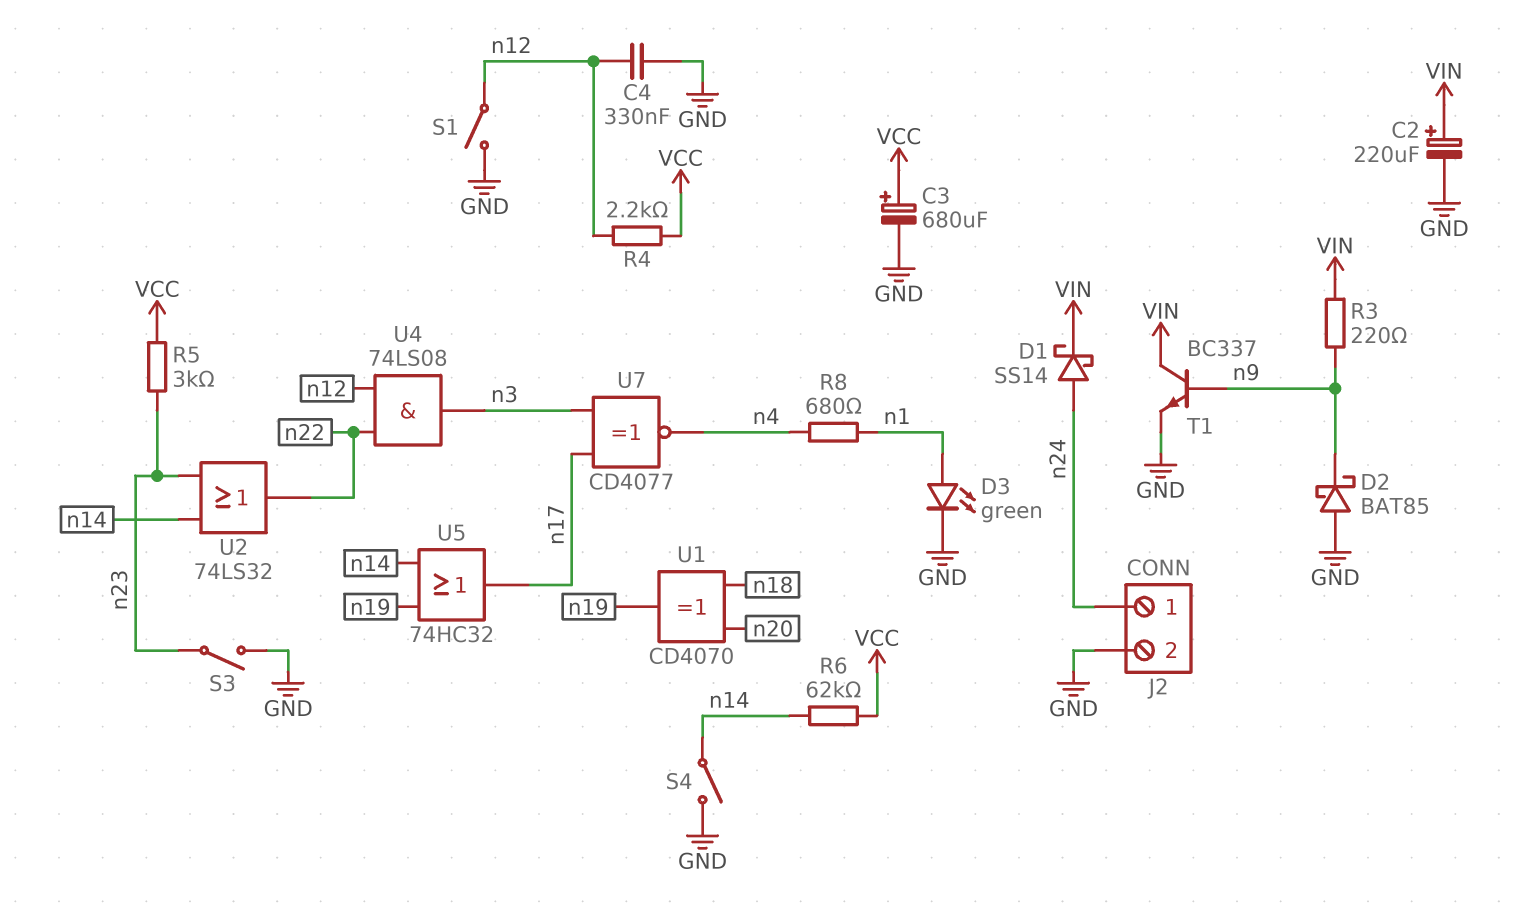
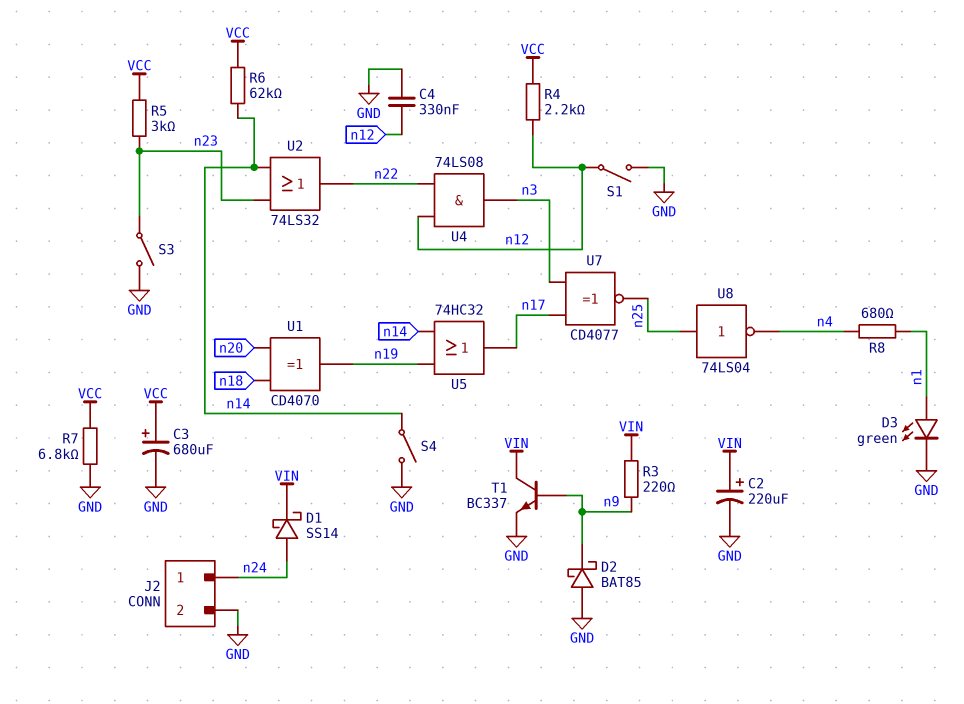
R7: none -> 6.8k (GND, VCC)
U7: XNOR CD4077 (in n3, in n17, out n4) -> XNOR CD4077 (in n3, in n17, out n25)
U8: none -> NOT 74LS04 (in n25, out n4)

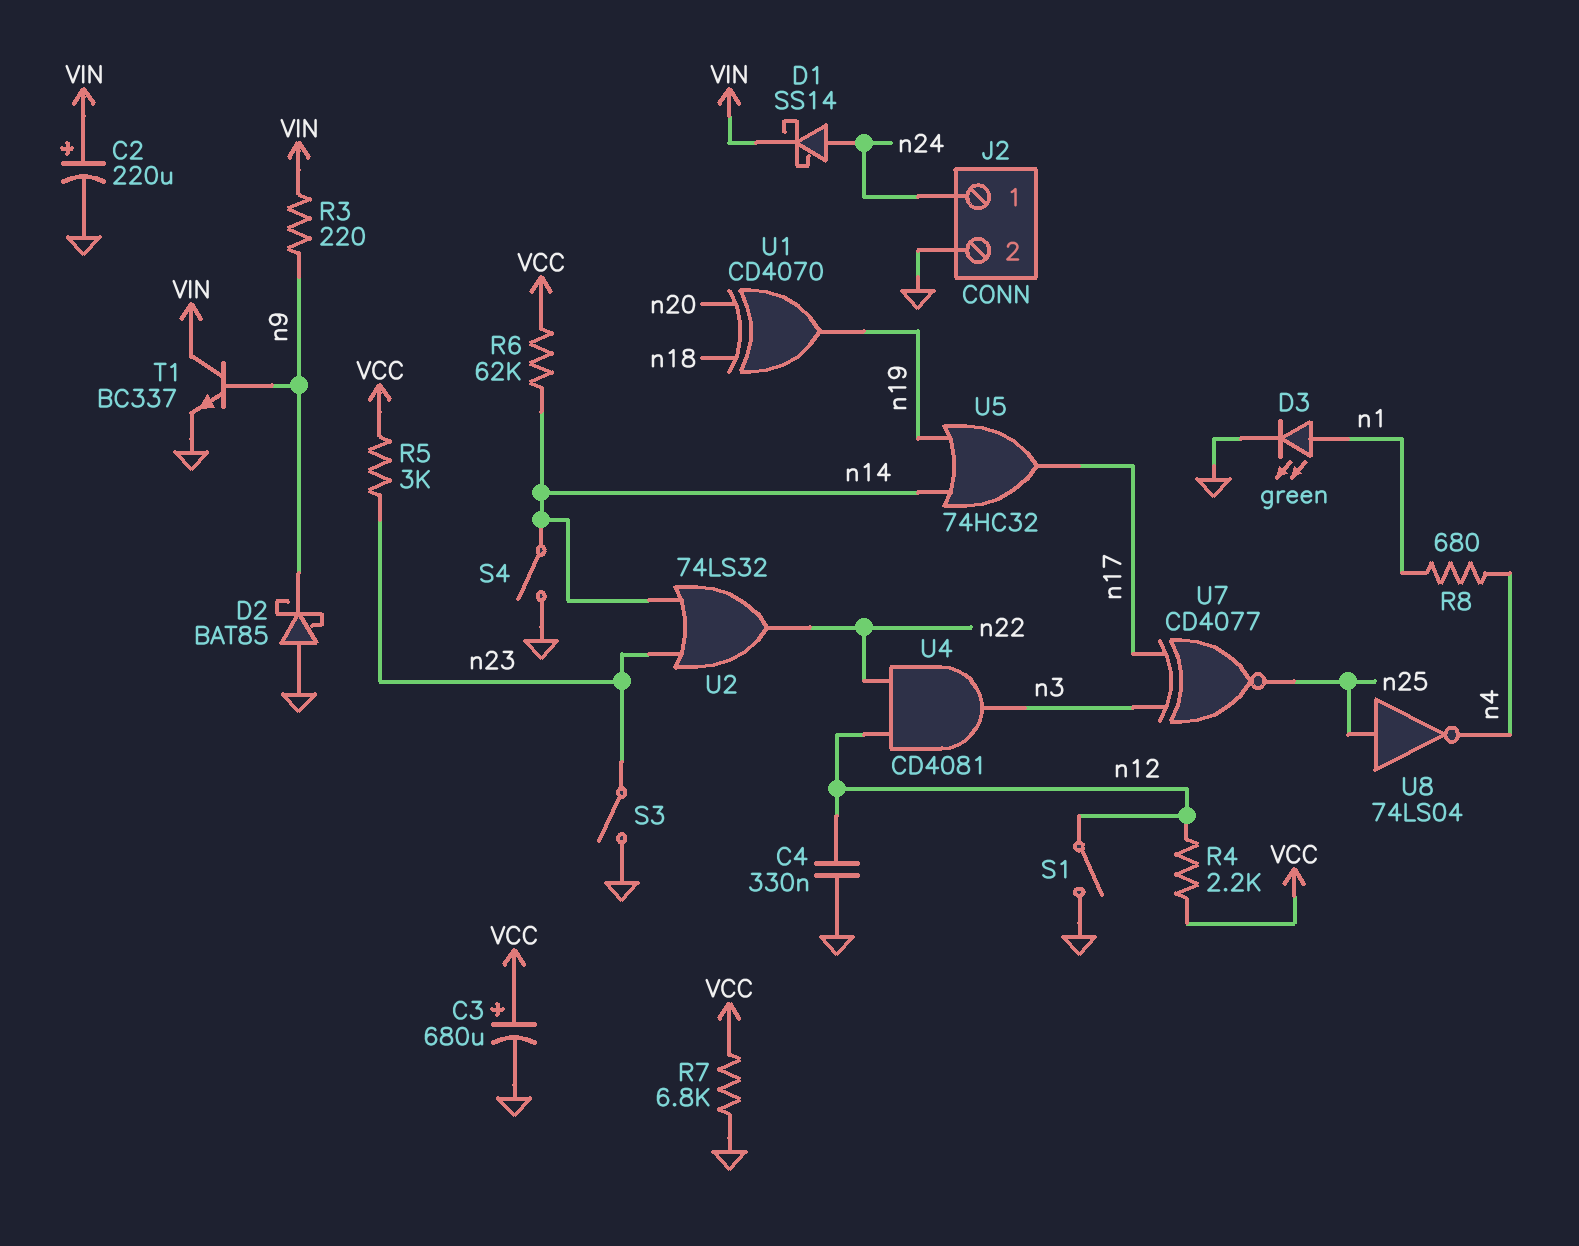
U4: AND 74LS08 (in n12, in n22, out n3) -> AND CD4081 (in n12, in n22, out n3)

